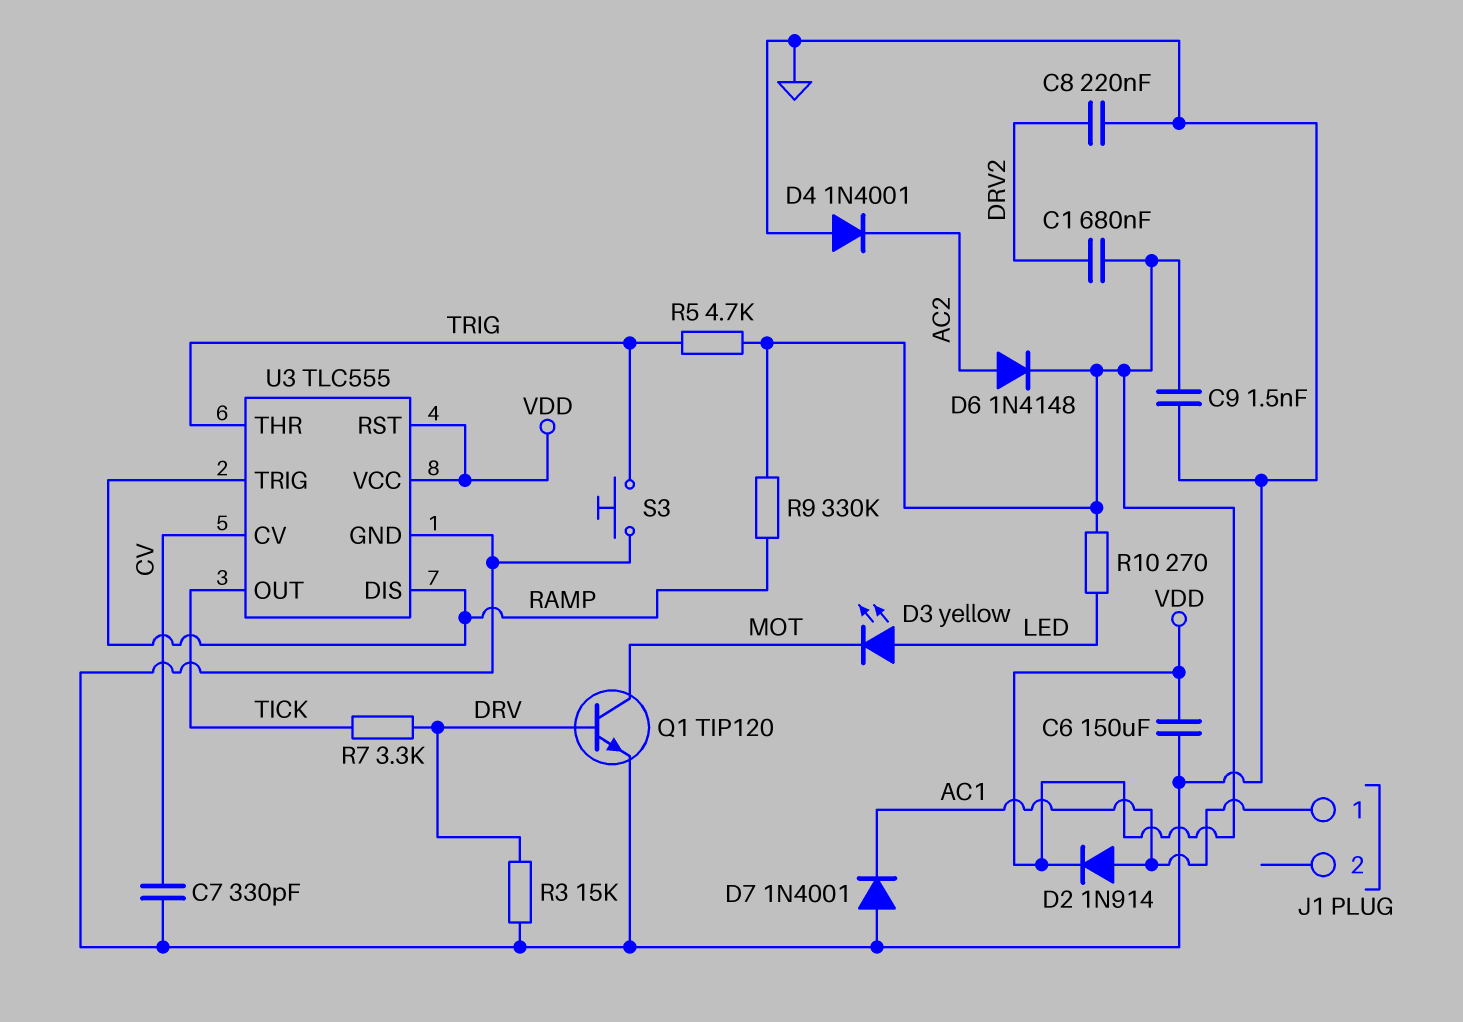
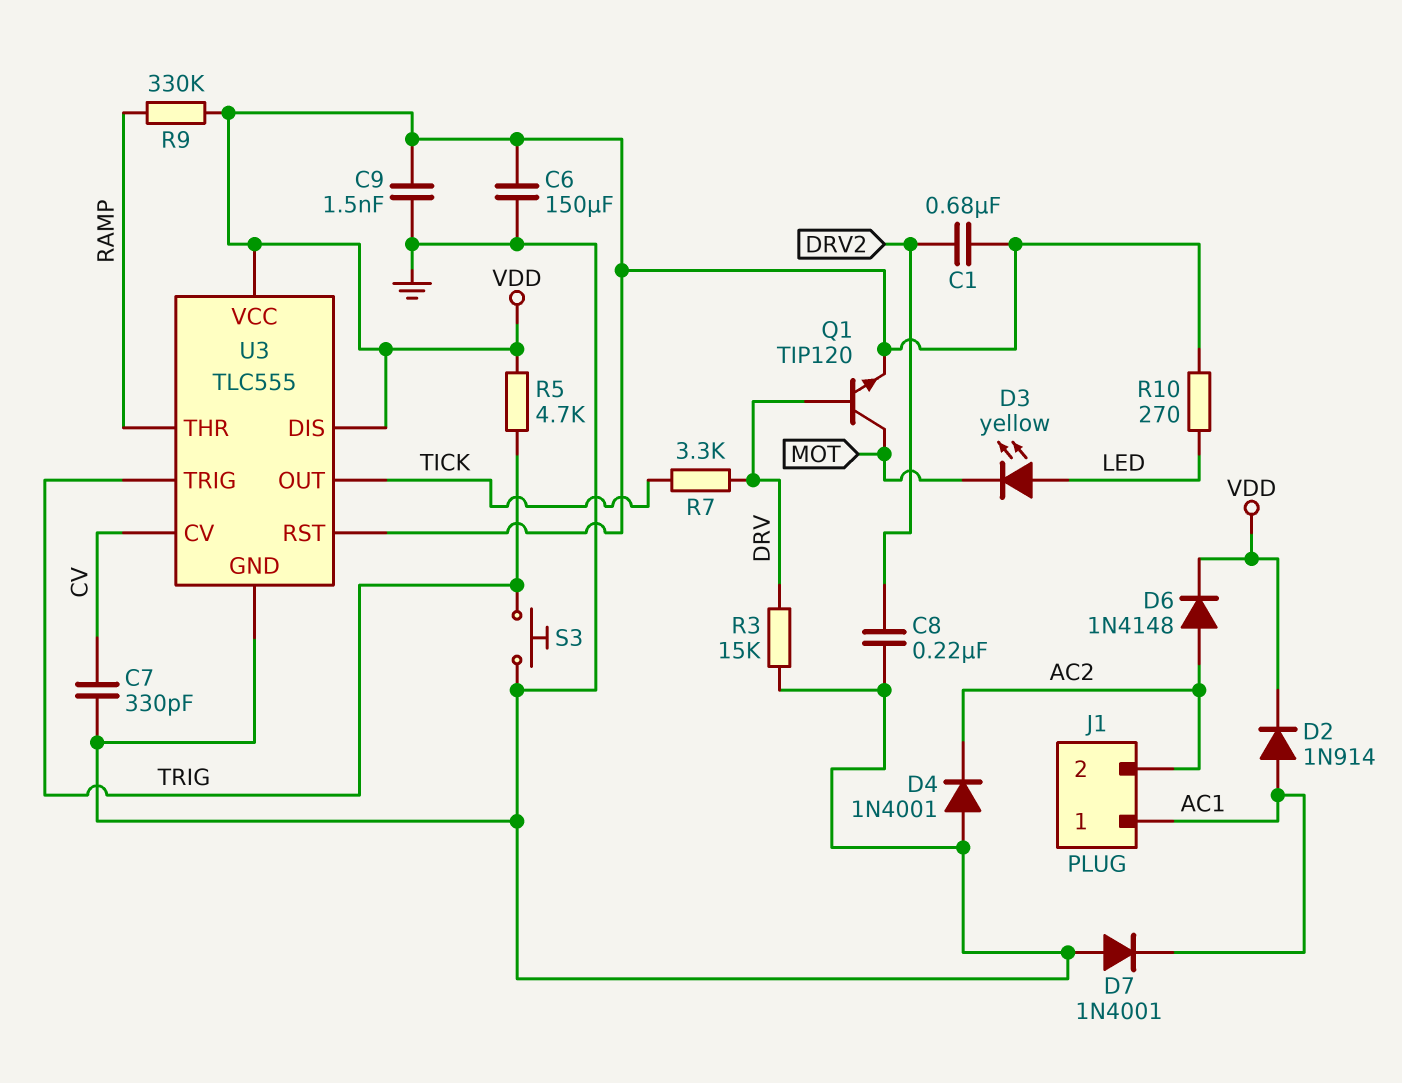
J1 pin 2: none -> AC2
Q1: NPN TIP120 (B DRV, C MOT, E GND) -> NPN TIP120 (B DRV, C MOT, E VDD)
U3 pin DIS: RAMP -> VDD
U3 pin THR: TRIG -> RAMP
U3 pin TRIG: RAMP -> TRIG

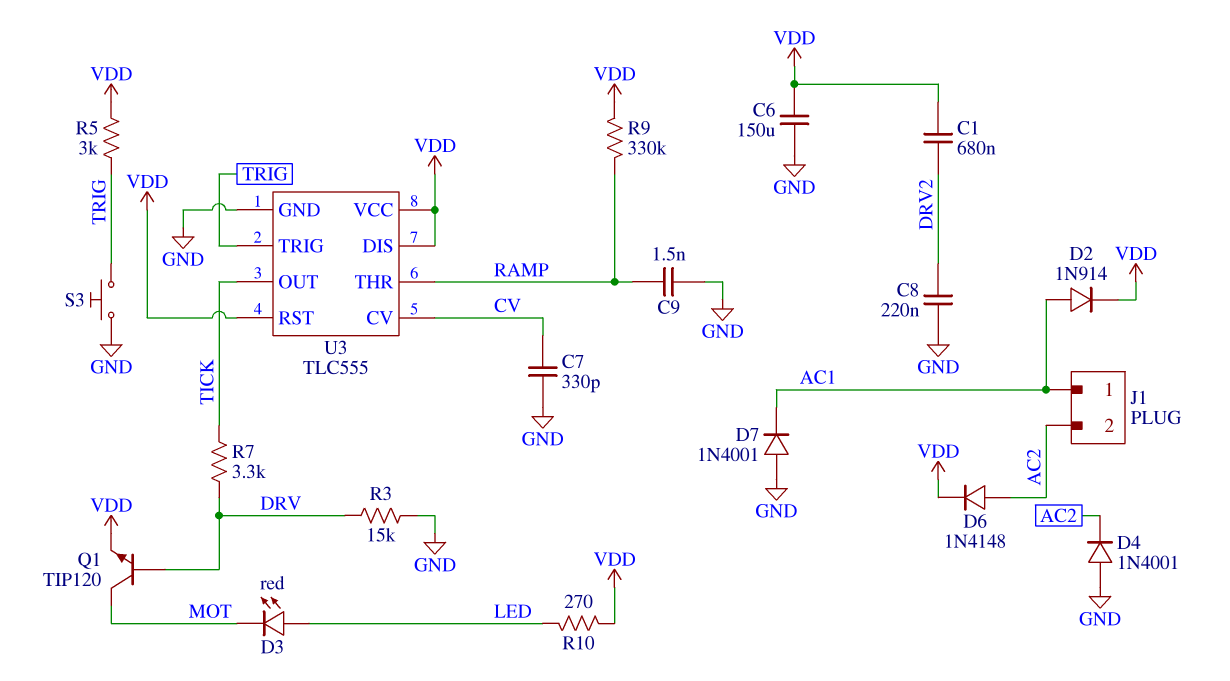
C9: 1.5nF (GND, VDD) -> 1.5nF (GND, RAMP)
D3: LED yellow (A LED, K MOT) -> LED red (A LED, K MOT)
R5: 4.7k (TRIG, VDD) -> 3k (TRIG, VDD)

